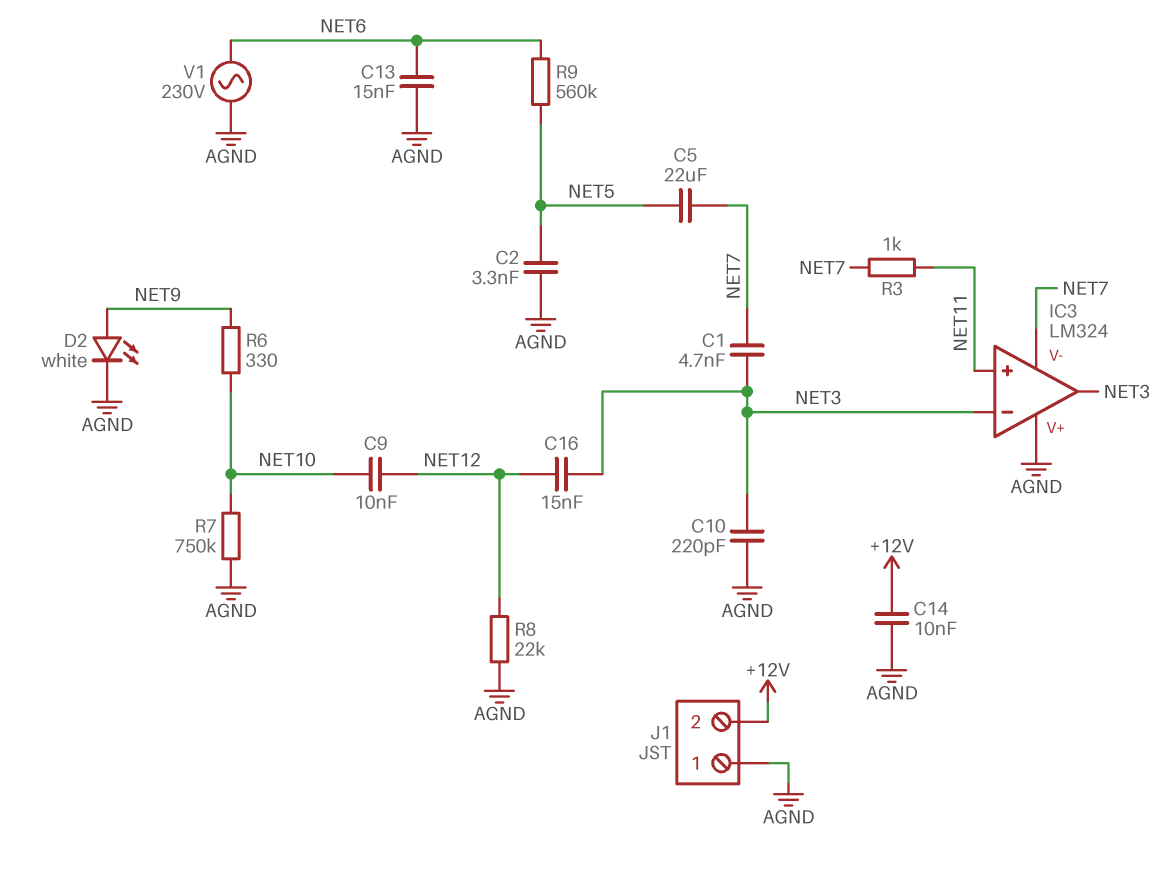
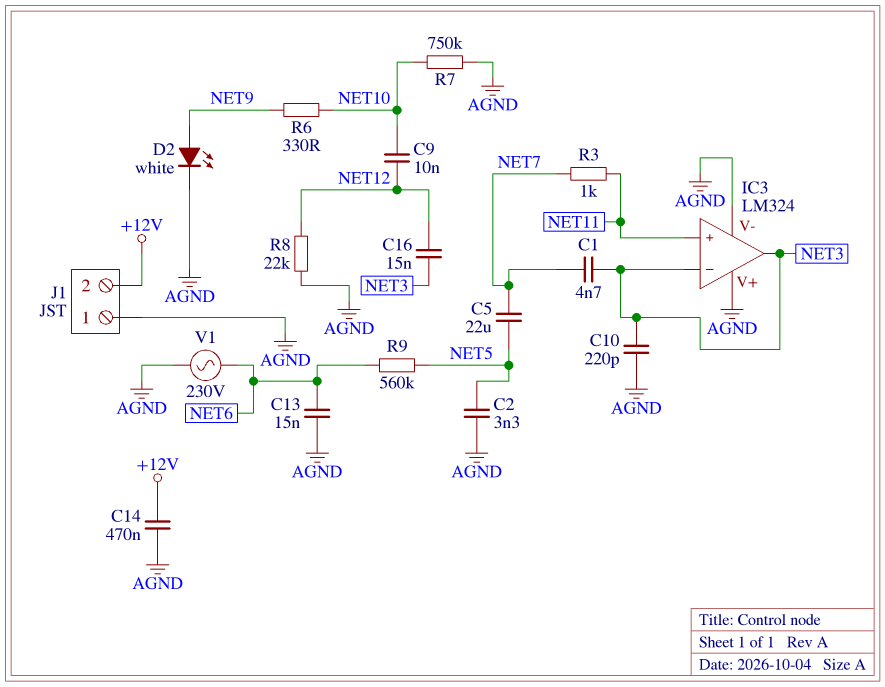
C14: 10nF (+12V, AGND) -> 470nF (+12V, AGND)
IC3 pin V-: NET7 -> AGND

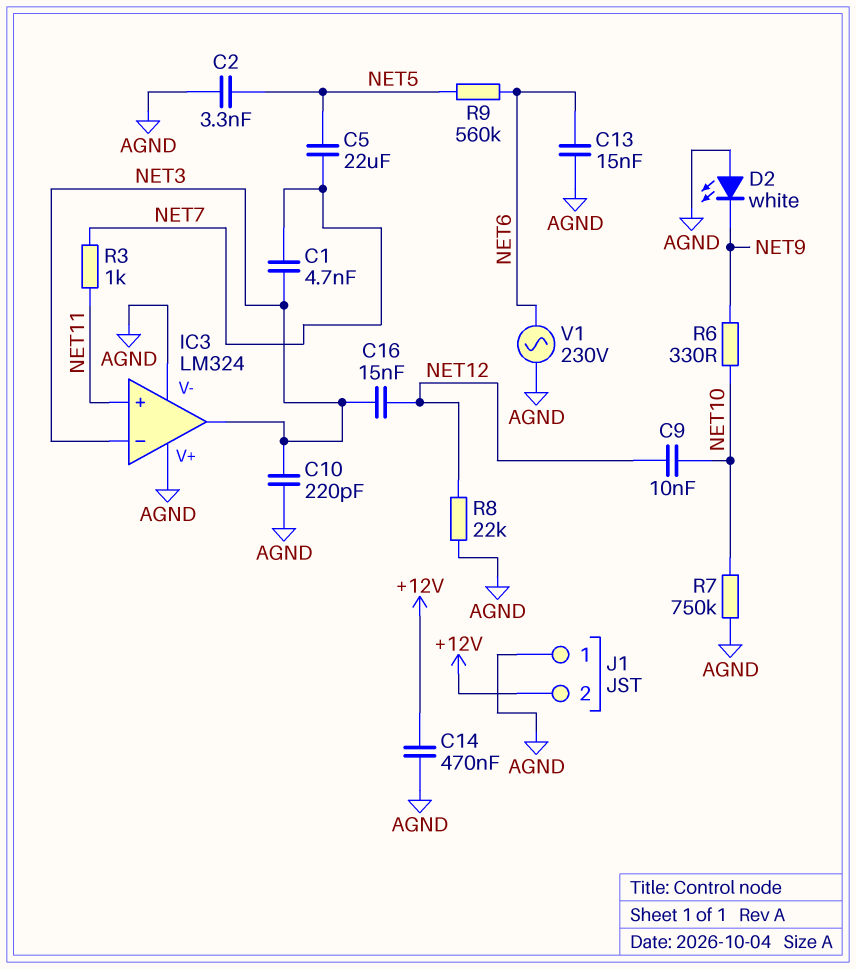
D2: LED white (A NET9, K AGND) -> LED white (A AGND, K NET9)

